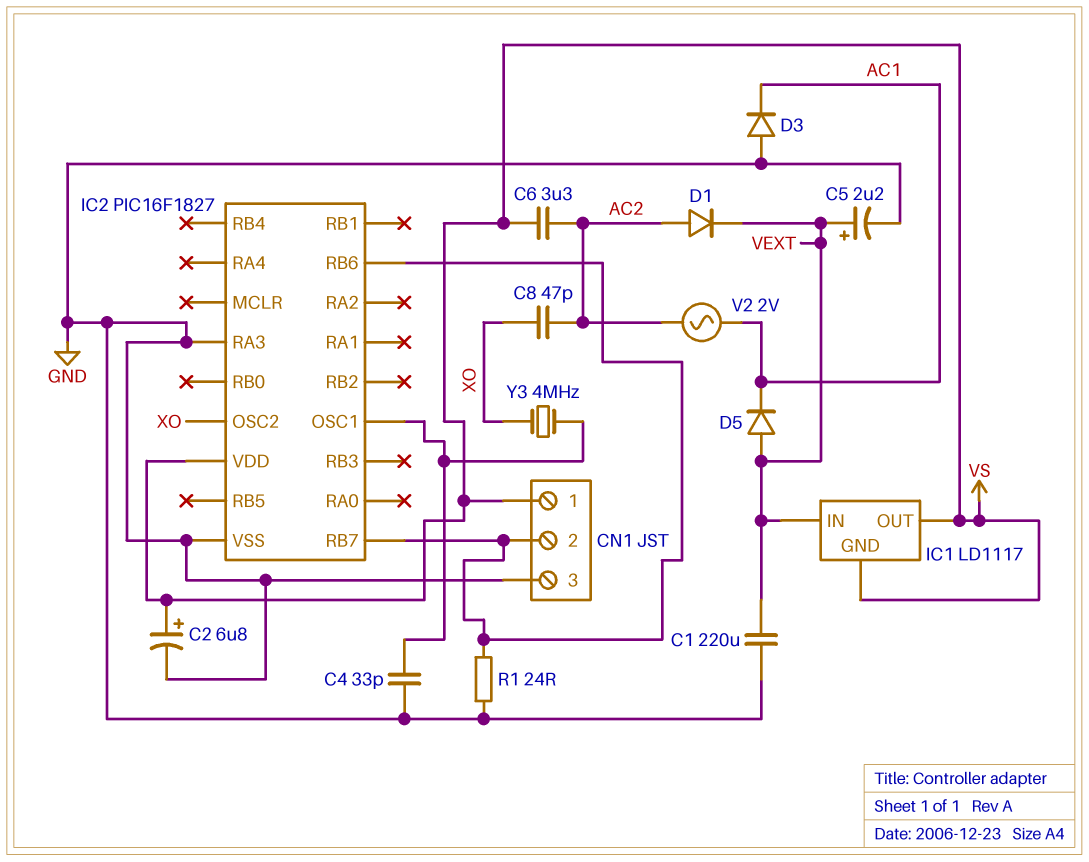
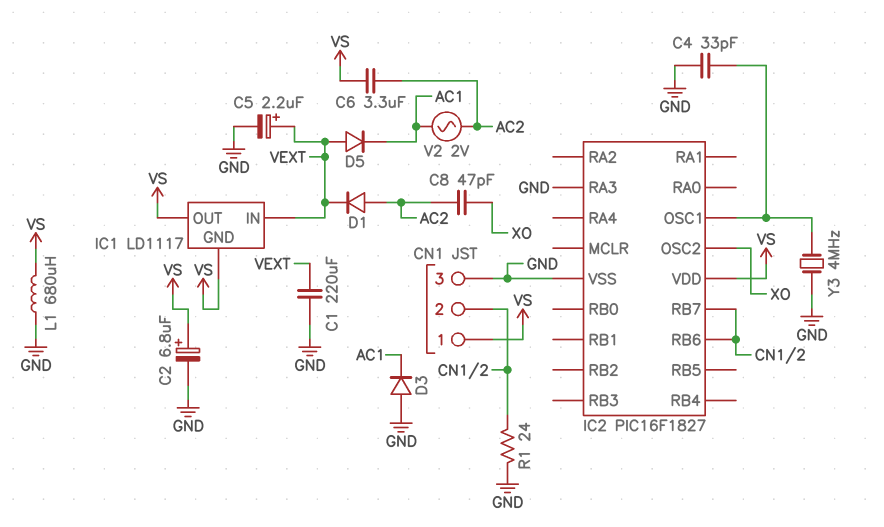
L1: none -> 680uH (GND, VS)
Y3: 4MHz (IC2/OSC1, XO) -> 4MHz (GND, IC2/OSC1)

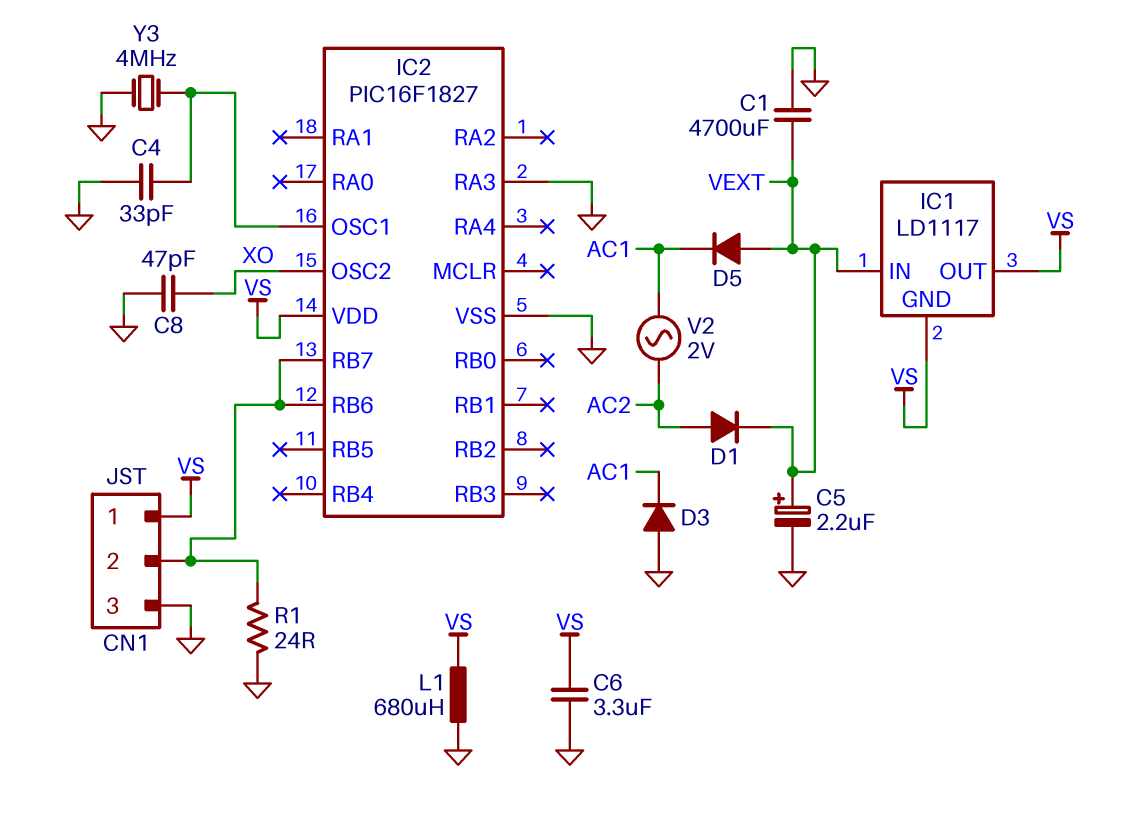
C1: 220uF (GND, VEXT) -> 4700uF (GND, VEXT)
C2: 6.8uF (plus VS, minus GND) -> none
C6: 3.3uF (AC2, VS) -> 3.3uF (GND, VS)
C8: 47pF (AC2, XO) -> 47pF (GND, XO)

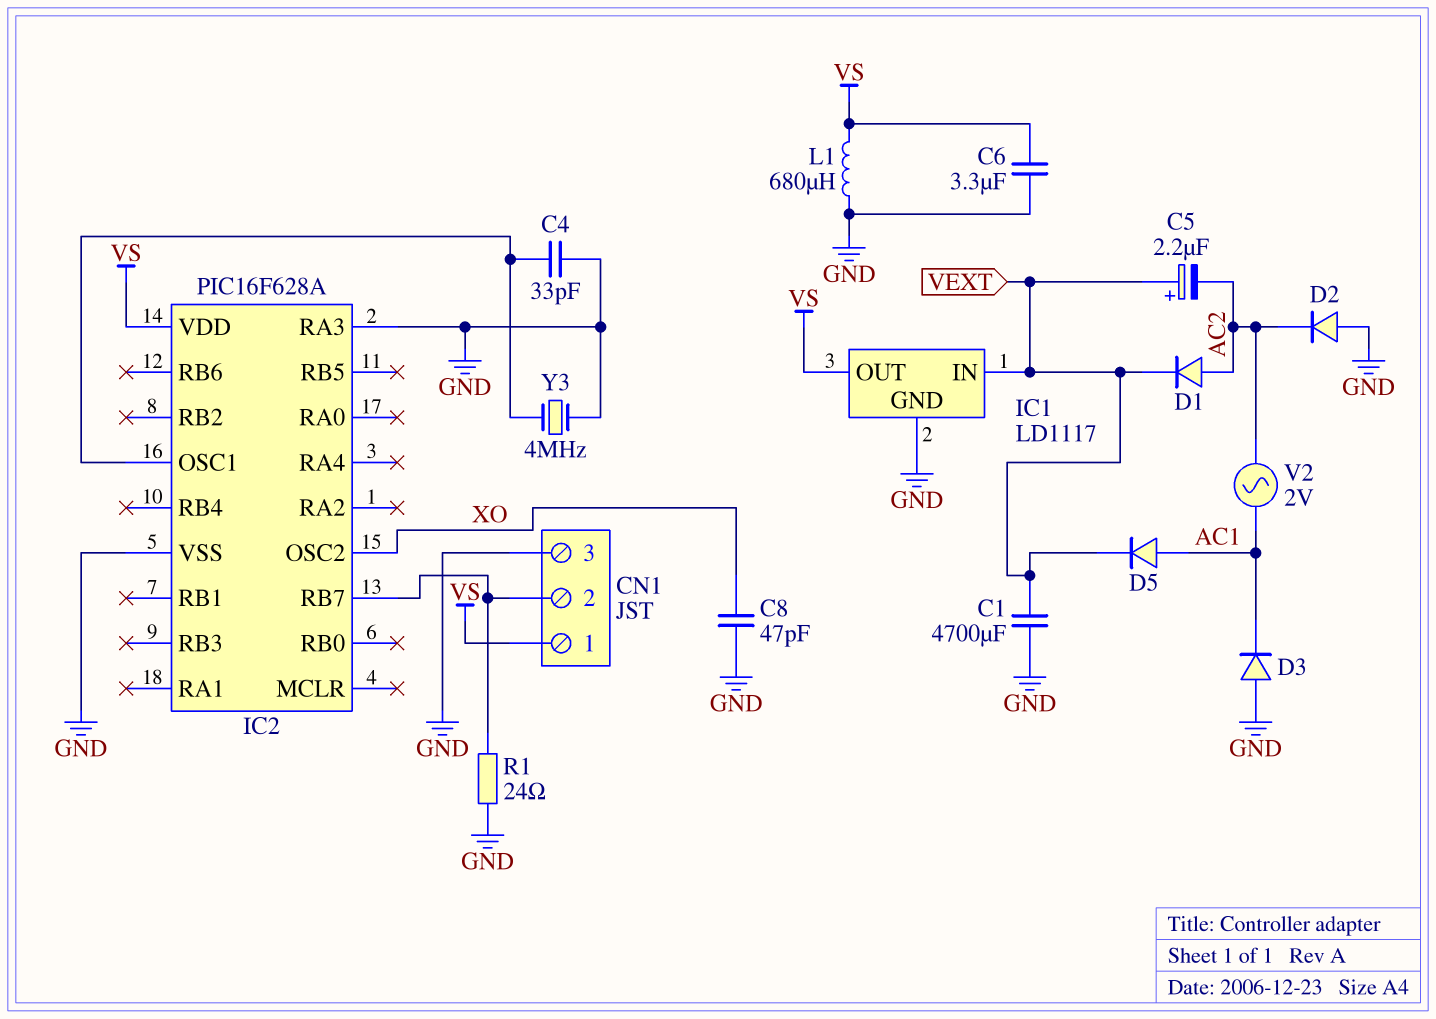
C5: 2.2uF (plus VEXT, minus GND) -> 2.2uF (plus VEXT, minus AC2)
D2: none -> diode (A GND, K AC2)
D5: diode (A VEXT, K AC1) -> diode (A AC1, K VEXT)
IC1 pin GND: VS -> GND
IC2: PIC16F1827 -> PIC16F628A
IC2 pin RB6: CN1/2 -> none

